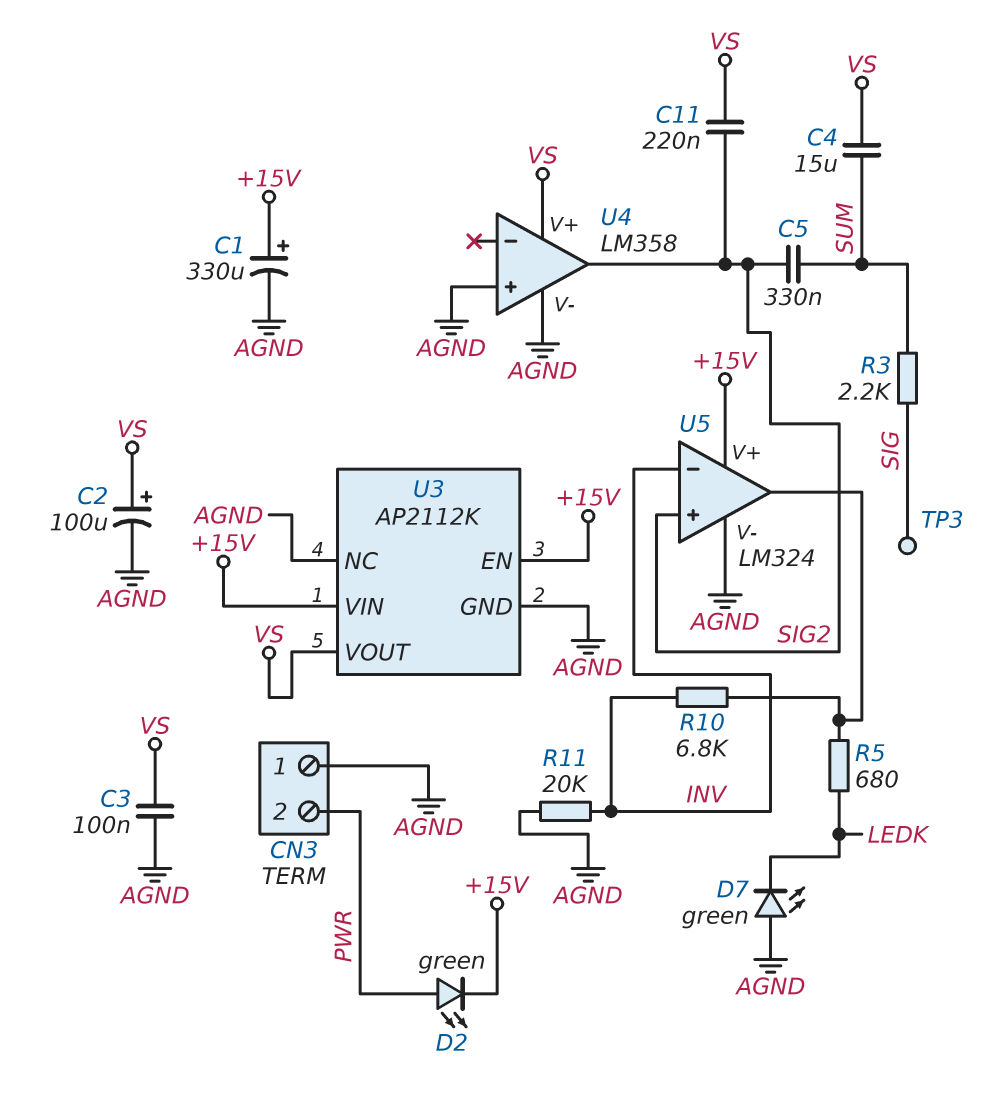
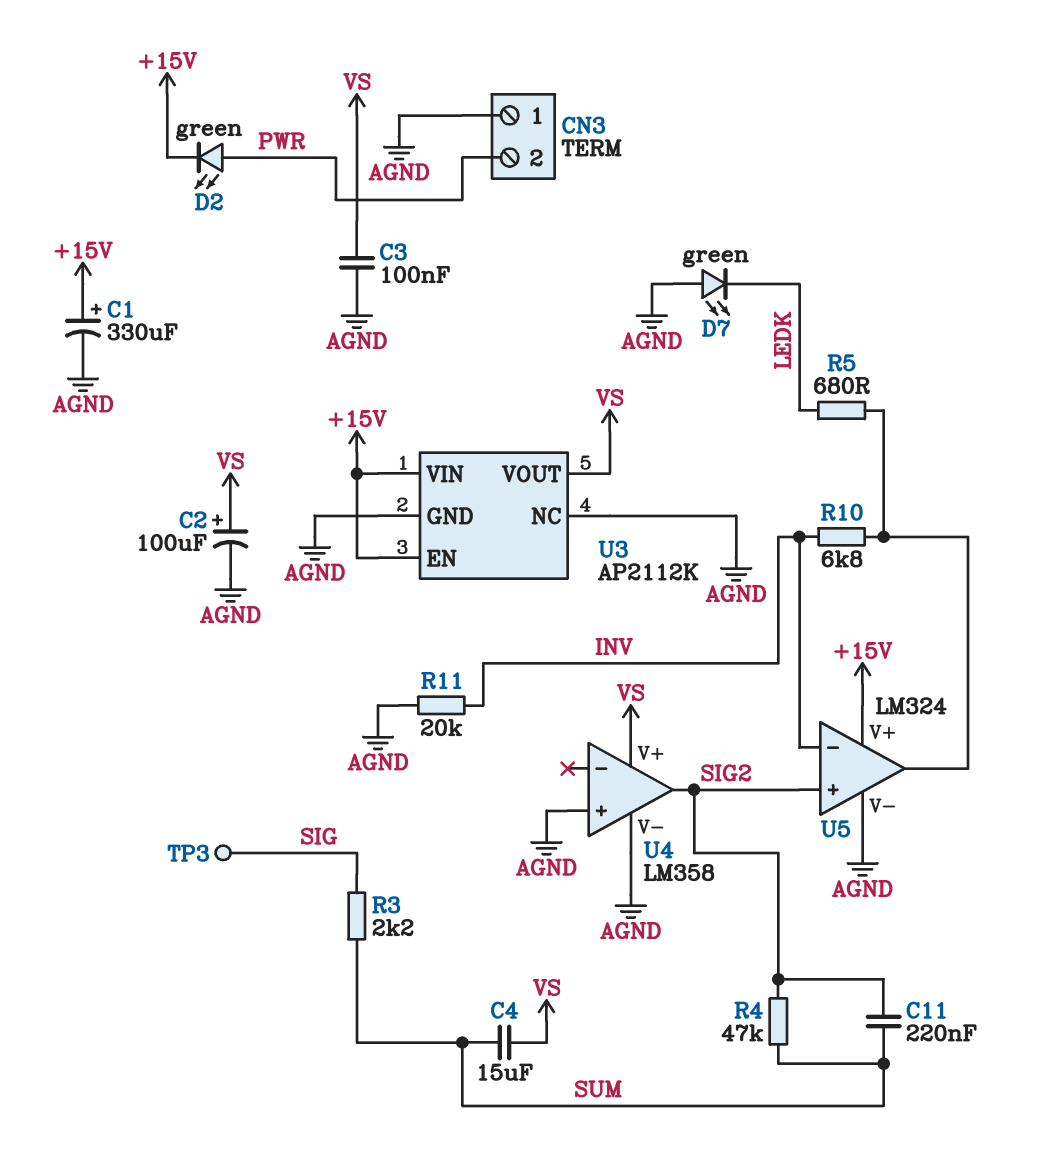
C5: 330nF (SIG2, SUM) -> none
C11: 220nF (SIG2, VS) -> 220nF (SIG2, SUM)
R4: none -> 47k (SIG2, SUM)

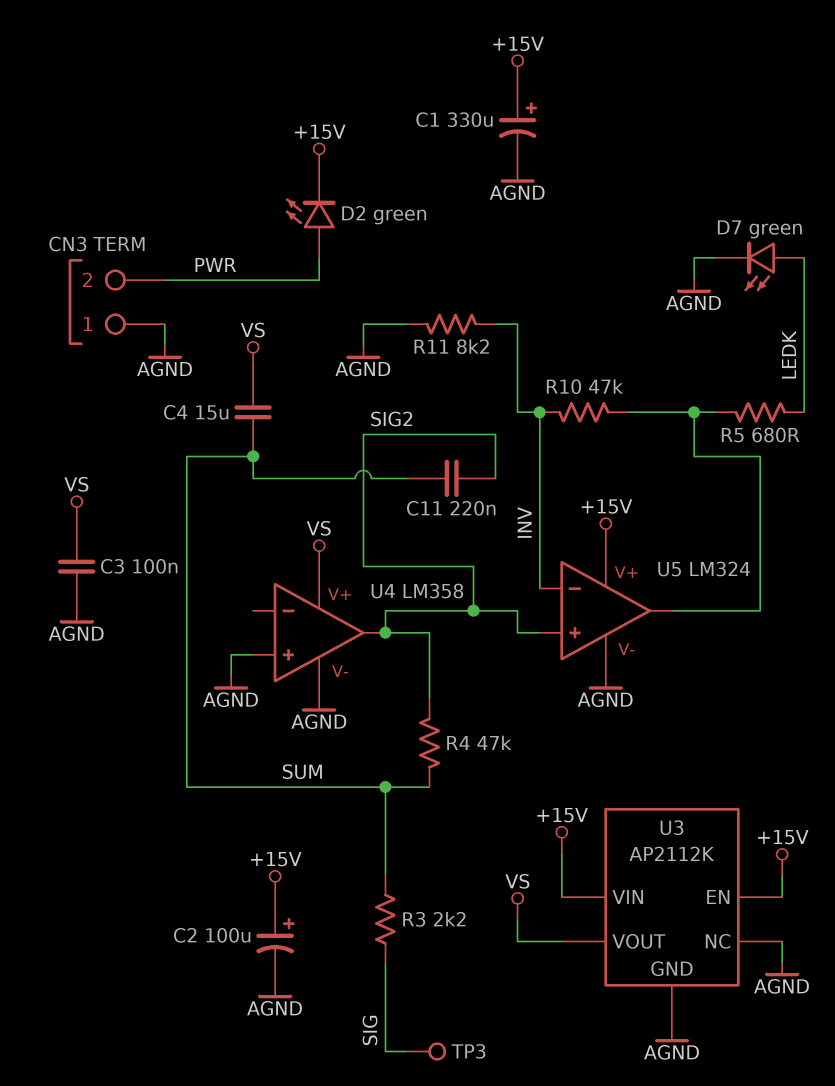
C2: 100uF (plus VS, minus AGND) -> 100uF (plus +15V, minus AGND)
D7: LED green (A AGND, K LEDK) -> LED green (A LEDK, K AGND)
R10: 6.8k (INV, U5/out) -> 47k (INV, U5/out)
R11: 20k (AGND, INV) -> 8.2k (AGND, INV)

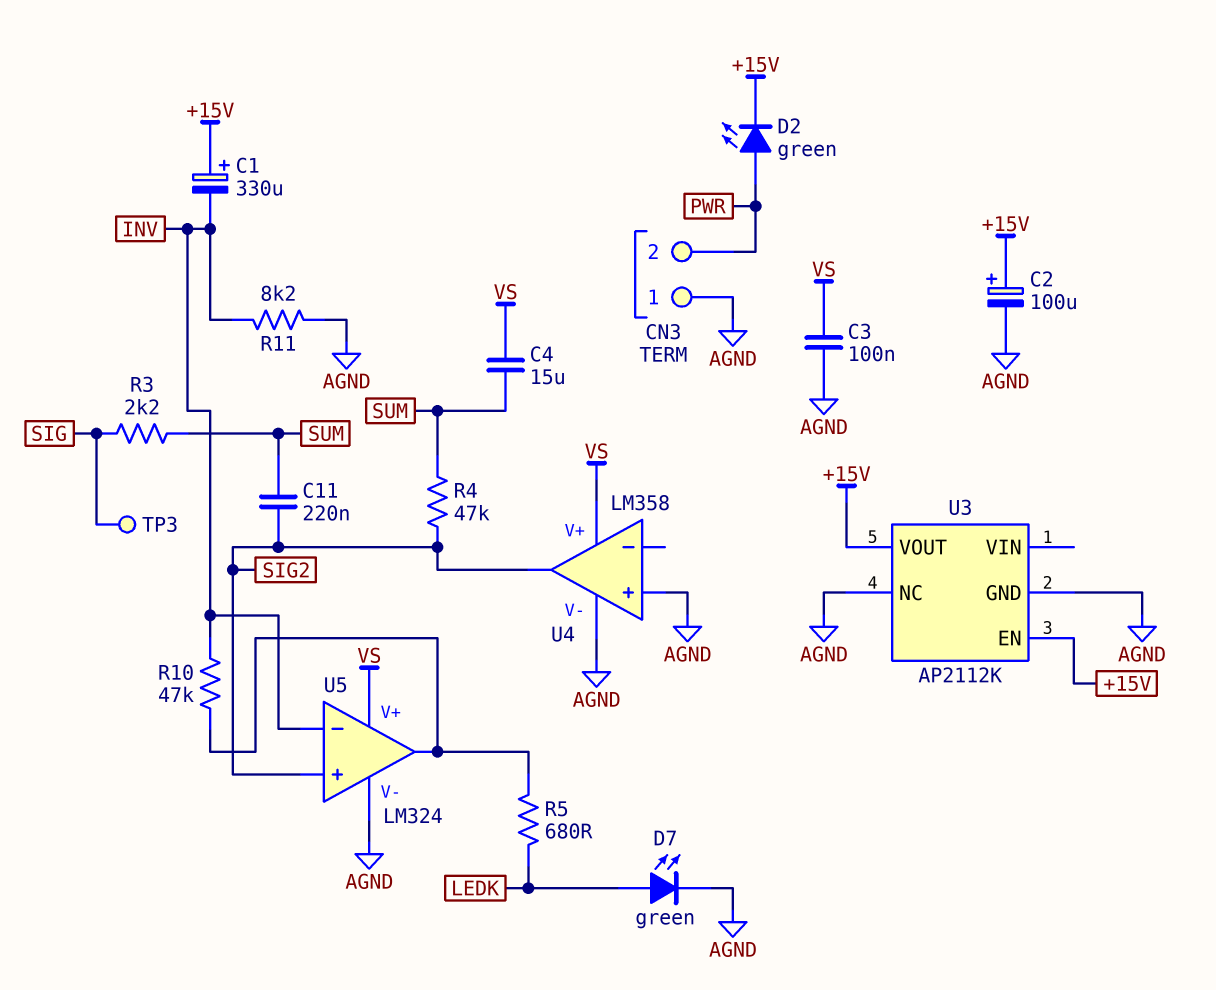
C1: 330uF (plus +15V, minus AGND) -> 330uF (plus +15V, minus INV)
U3 pin VIN: +15V -> none
U3 pin VOUT: VS -> +15V
U5 pin V+: +15V -> VS

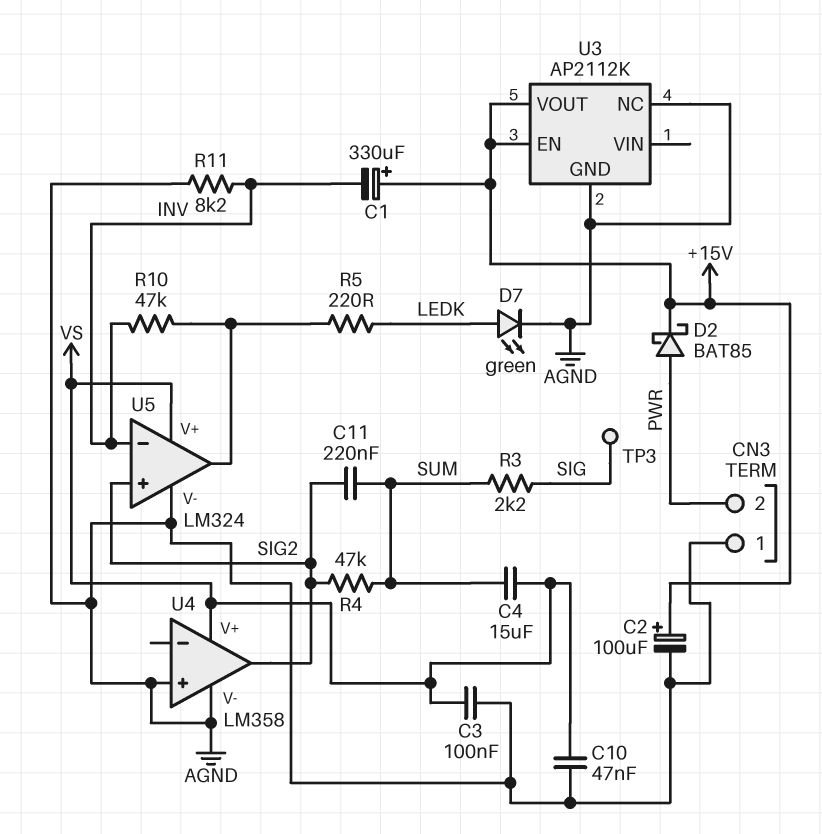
C10: none -> 47nF (AGND, VS)
D2: LED green (A PWR, K +15V) -> schottky BAT85 (A PWR, K +15V)
R5: 680 (LEDK, U5/out) -> 220 (LEDK, U5/out)

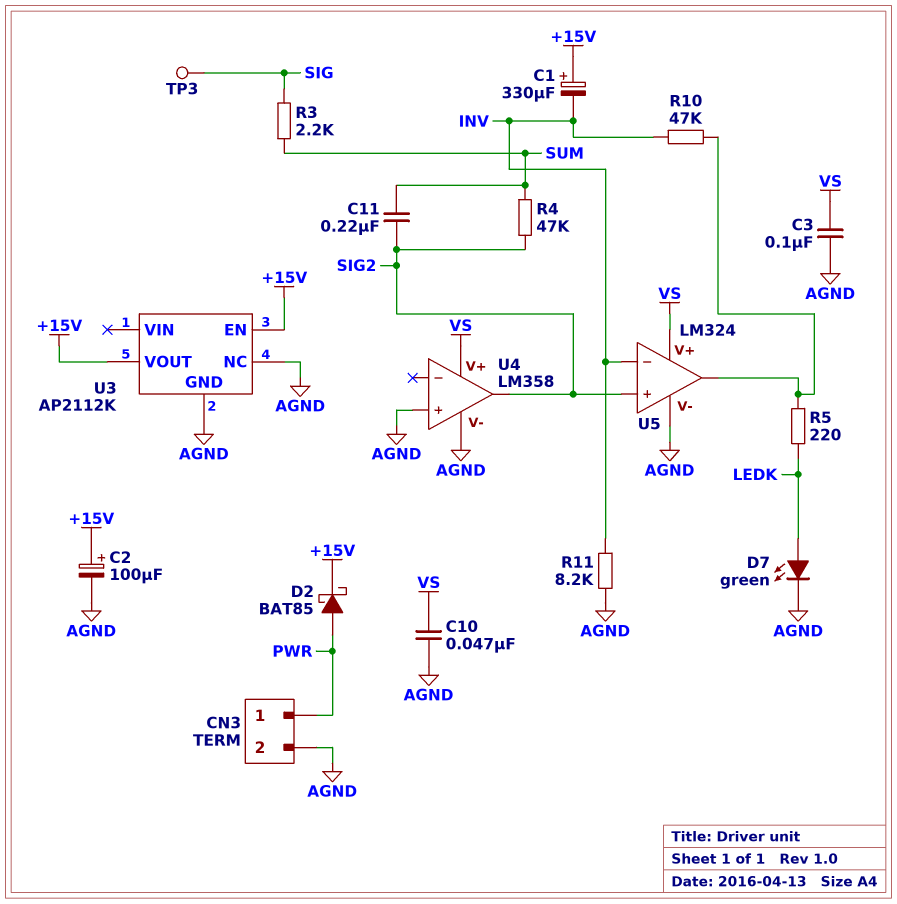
C4: 15uF (SUM, VS) -> none
CN3 pin 1: AGND -> PWR
CN3 pin 2: PWR -> AGND

